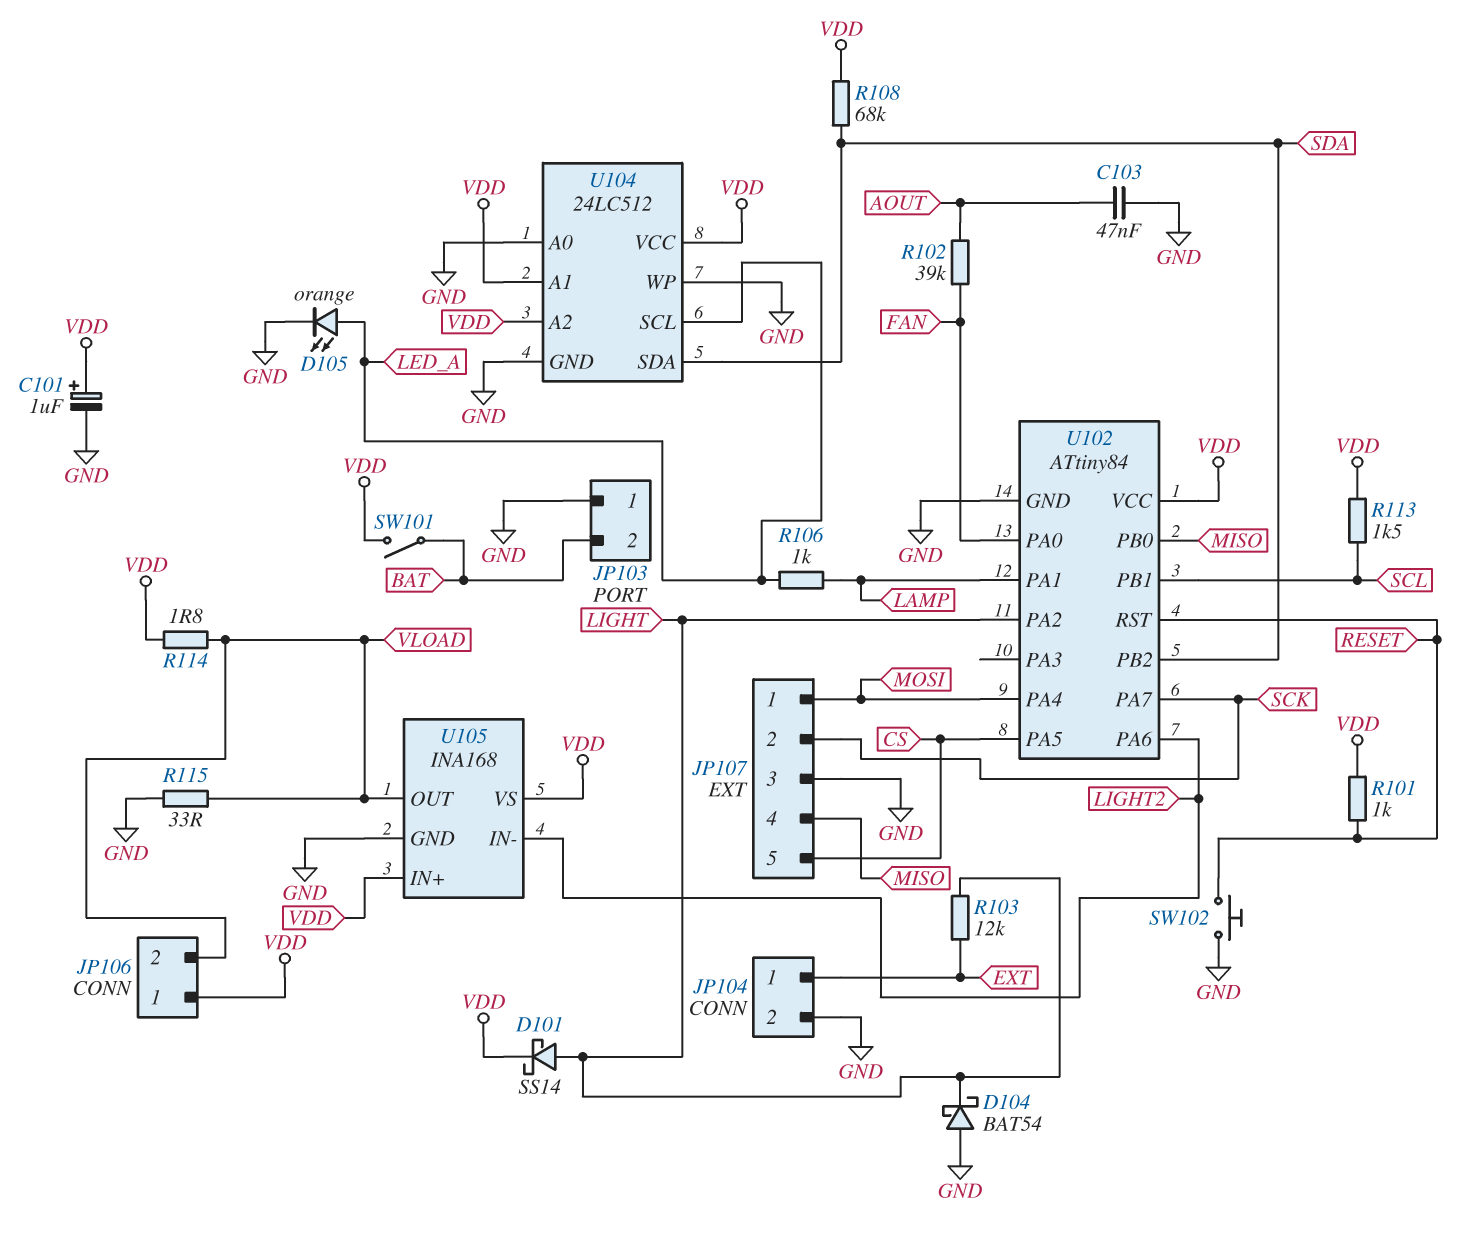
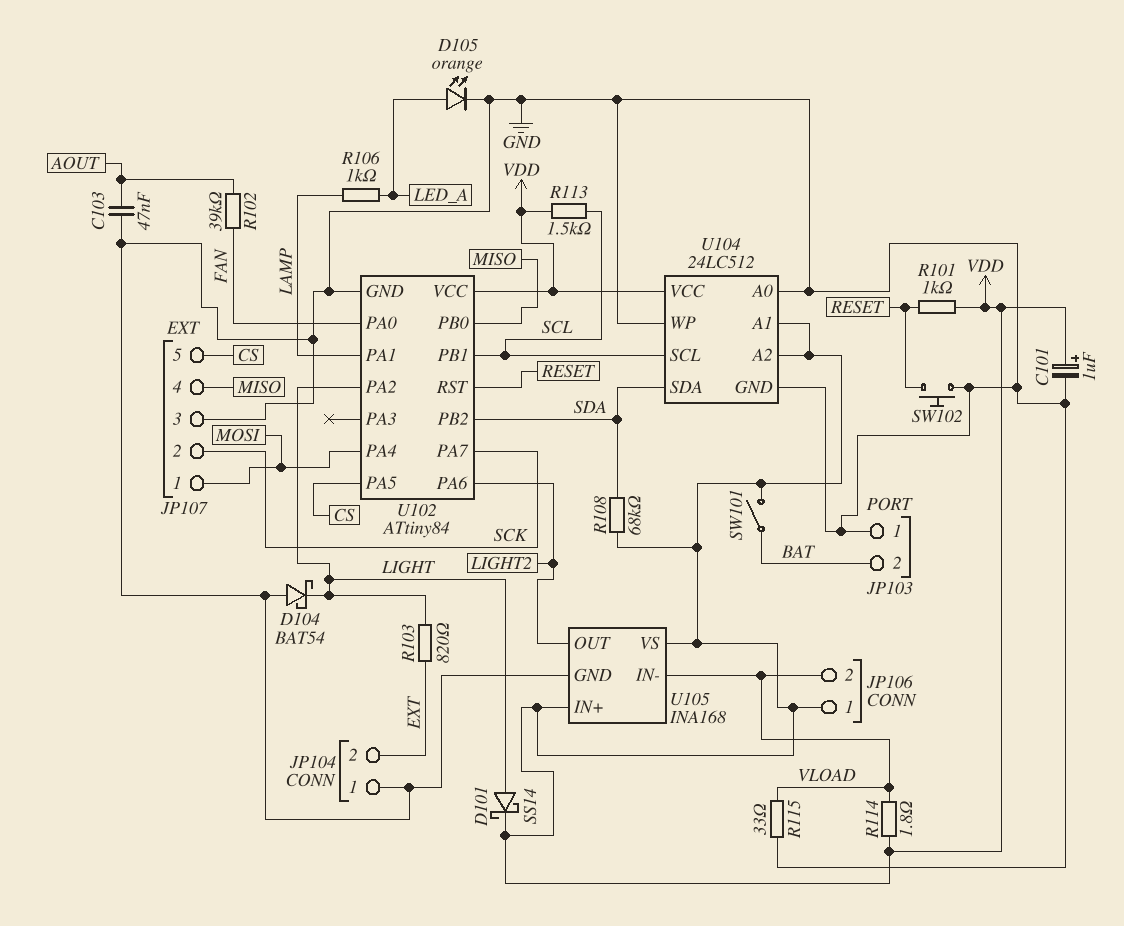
JP104 pin 1: EXT -> GND
JP104 pin 2: GND -> EXT
R103: 12k (EXT, LIGHT) -> 820 (EXT, LIGHT)
U104 pin SCL: LED_A -> SCL
U105 pin IN-: LIGHT2 -> VLOAD
U105 pin OUT: VLOAD -> LIGHT2

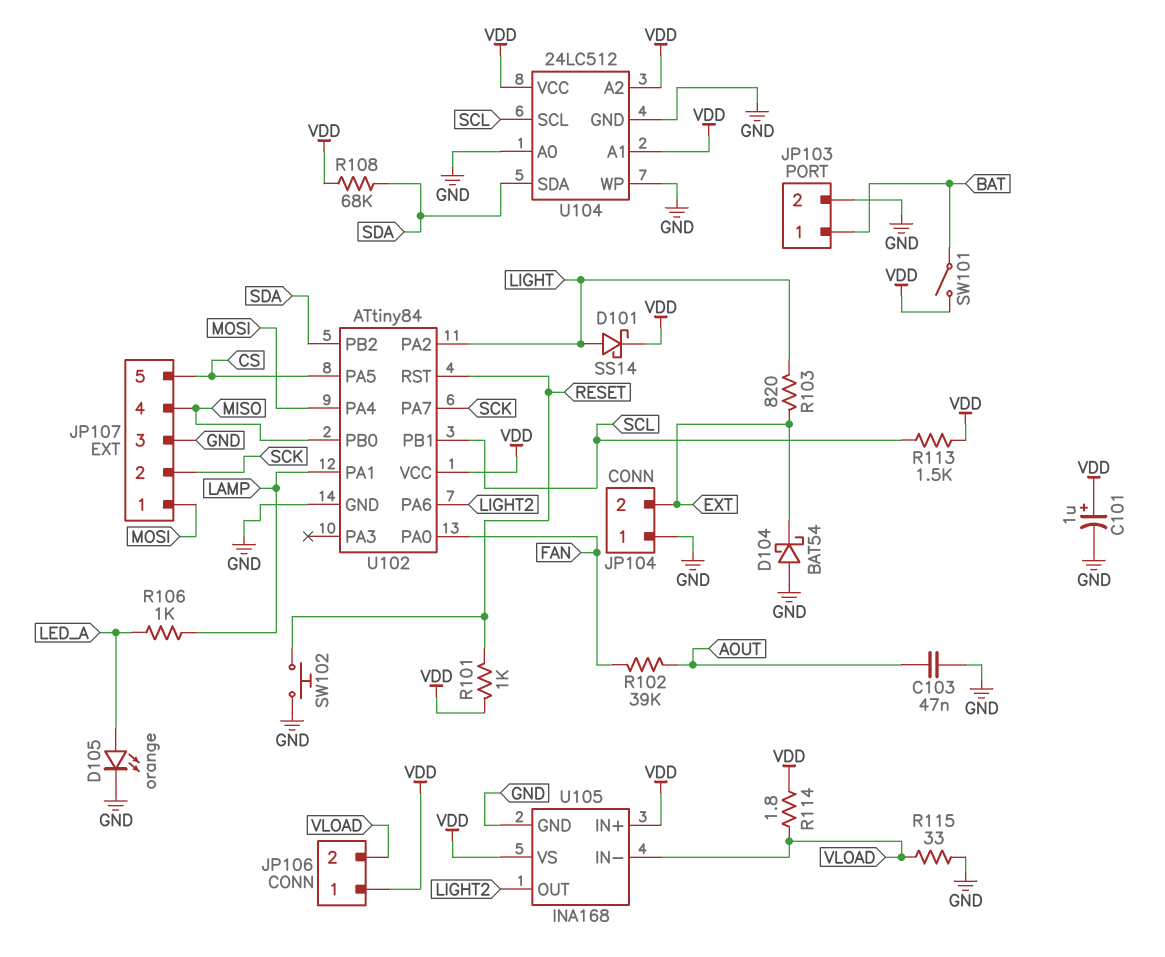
D104: schottky BAT54 (A GND, K LIGHT) -> schottky BAT54 (A GND, K EXT)
JP103 pin 1: GND -> BAT
JP103 pin 2: BAT -> GND

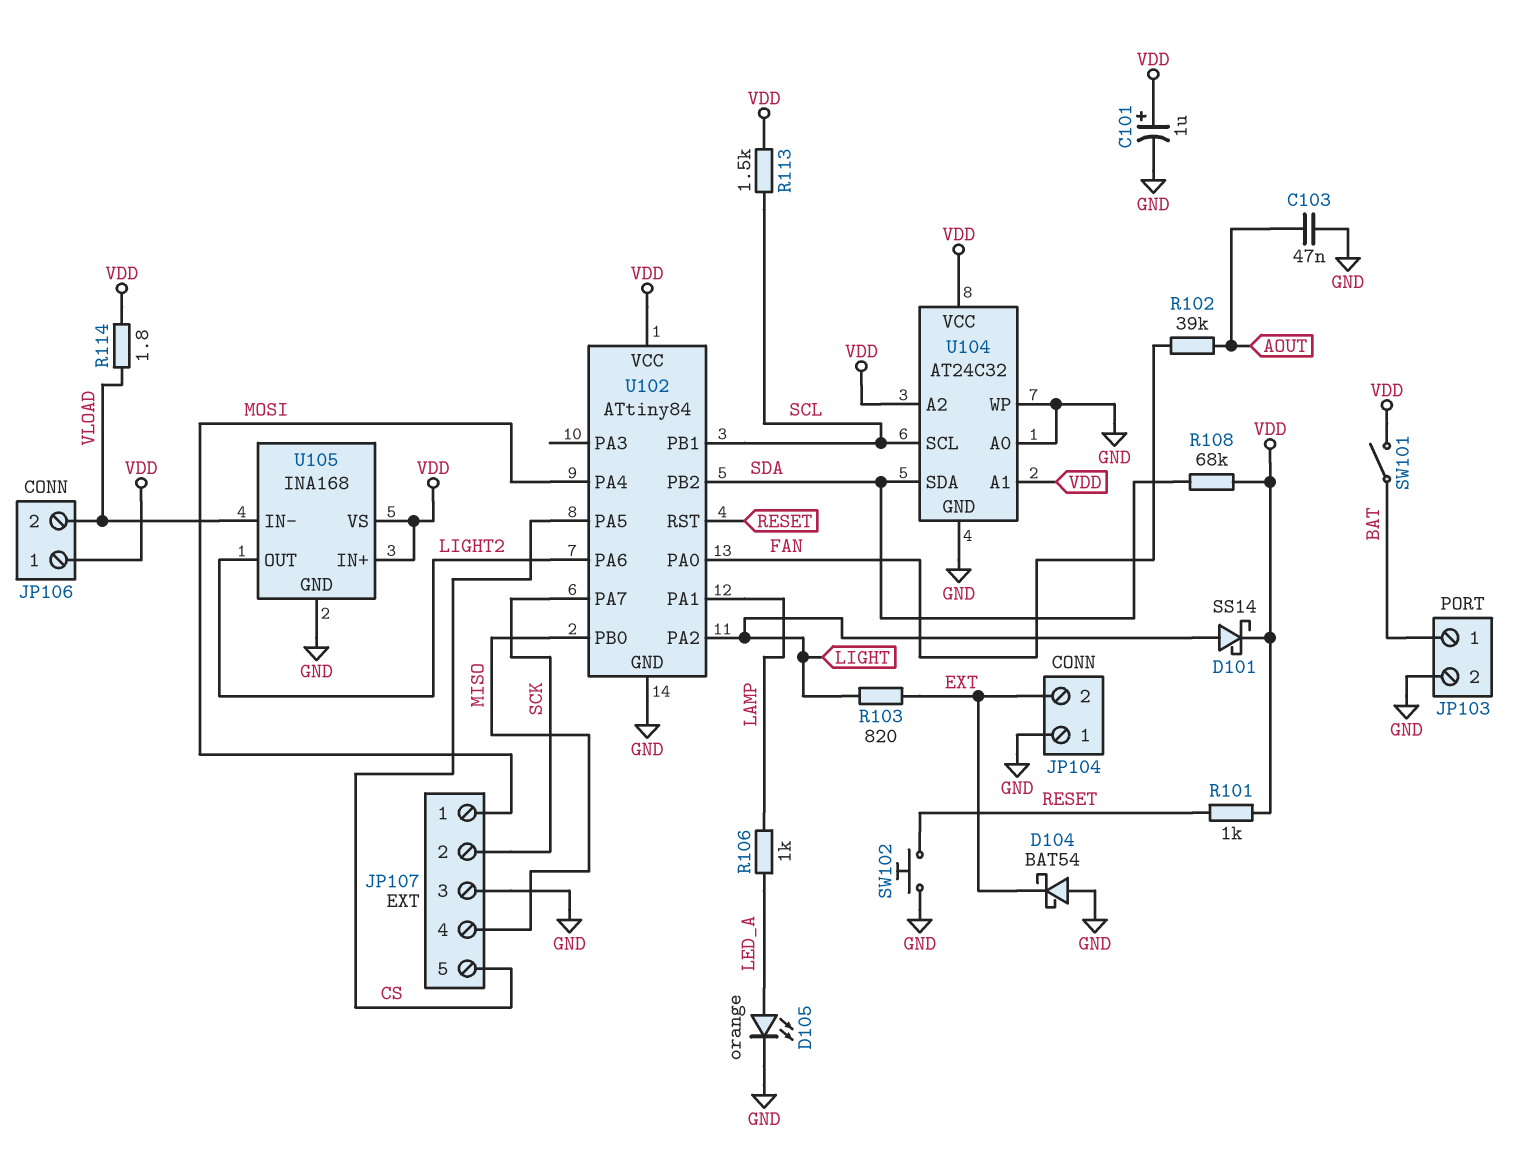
R115: 33 (GND, VLOAD) -> none
U104: 24LC512 -> AT24C32

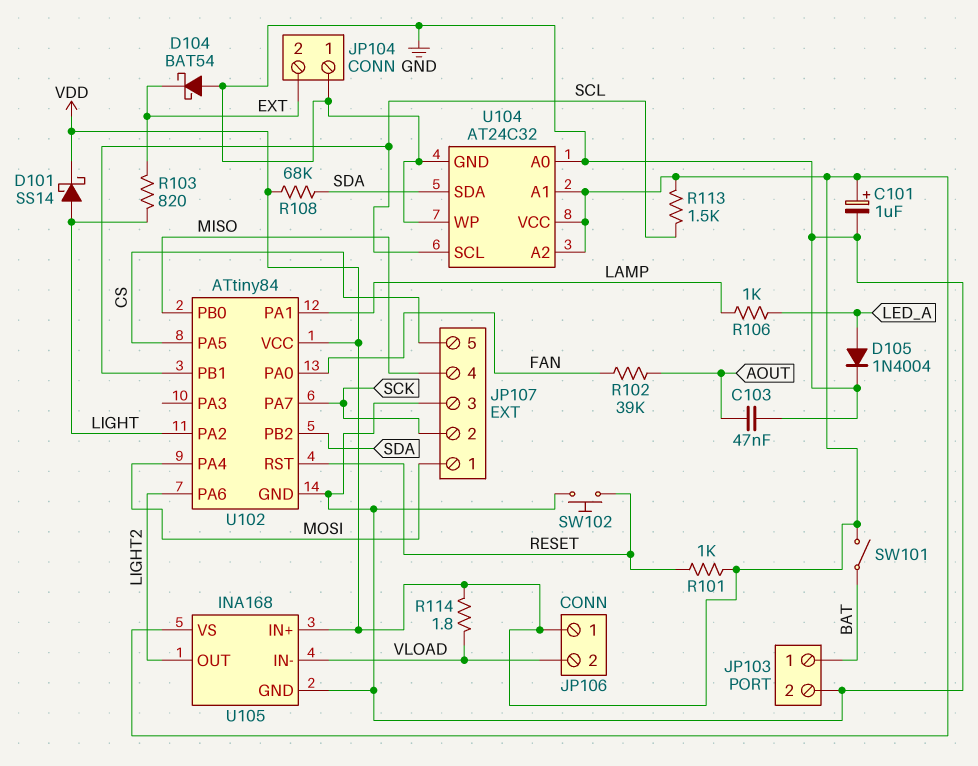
D105: LED orange (A LED_A, K GND) -> diode 1N4004 (A LED_A, K GND)

